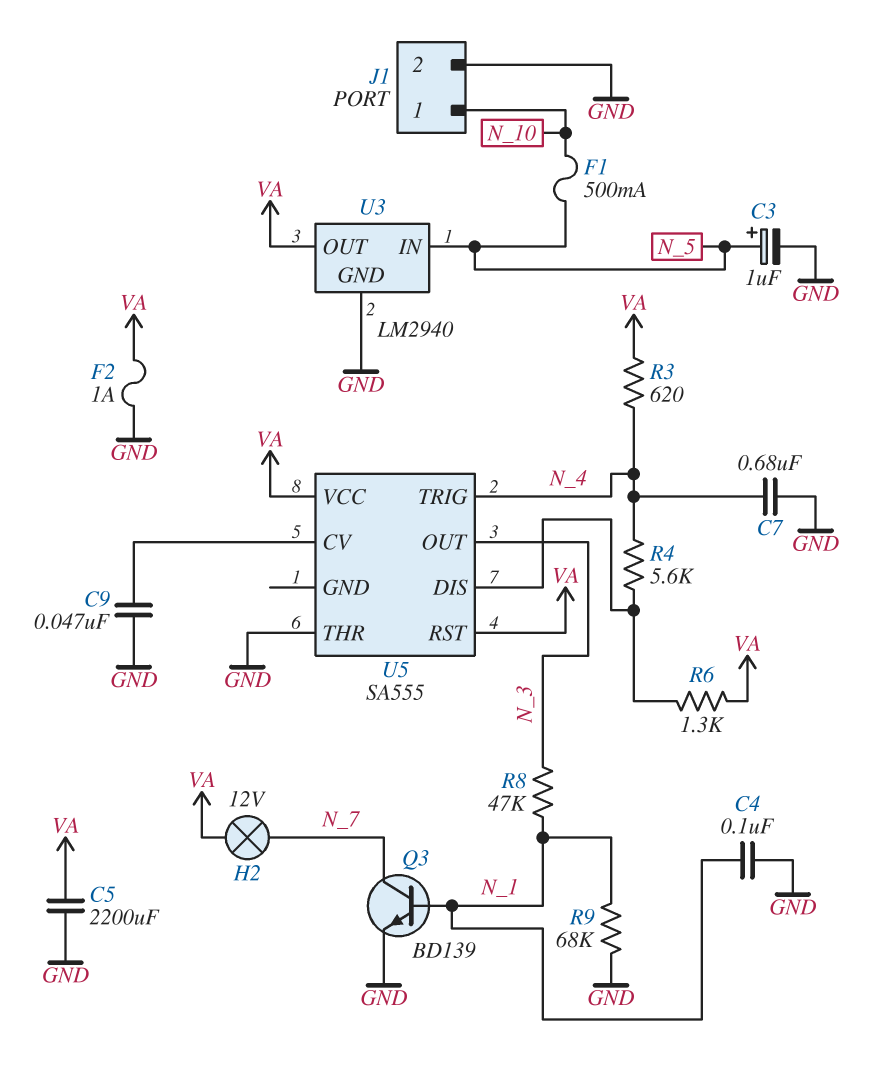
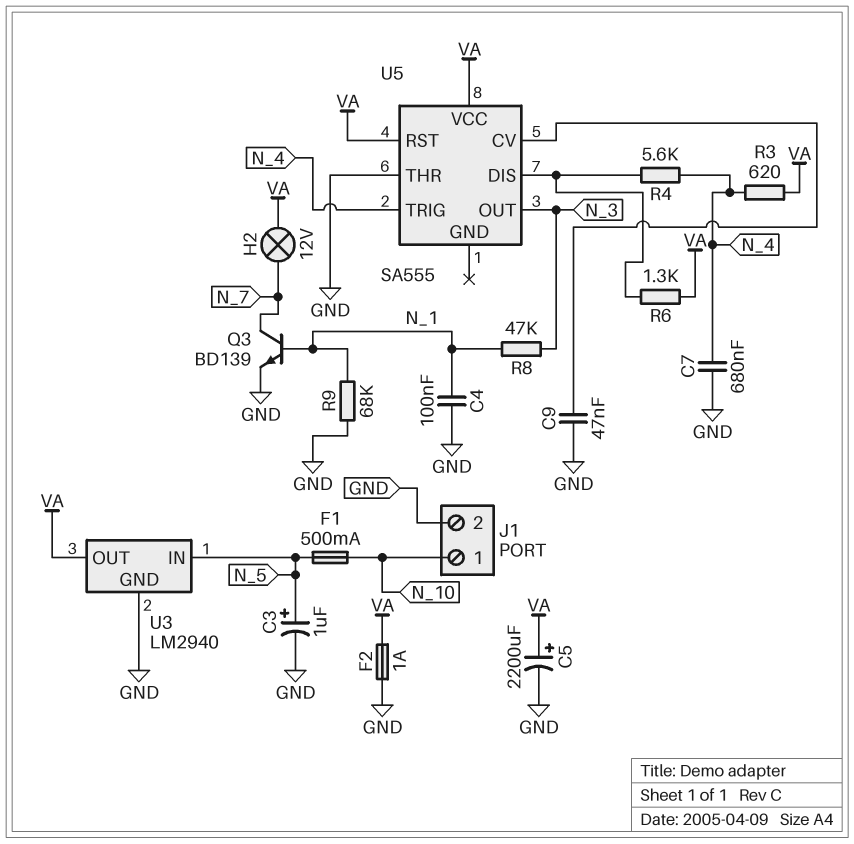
C5: 2200uF (GND, VA) -> 2200uF (plus VA, minus GND)

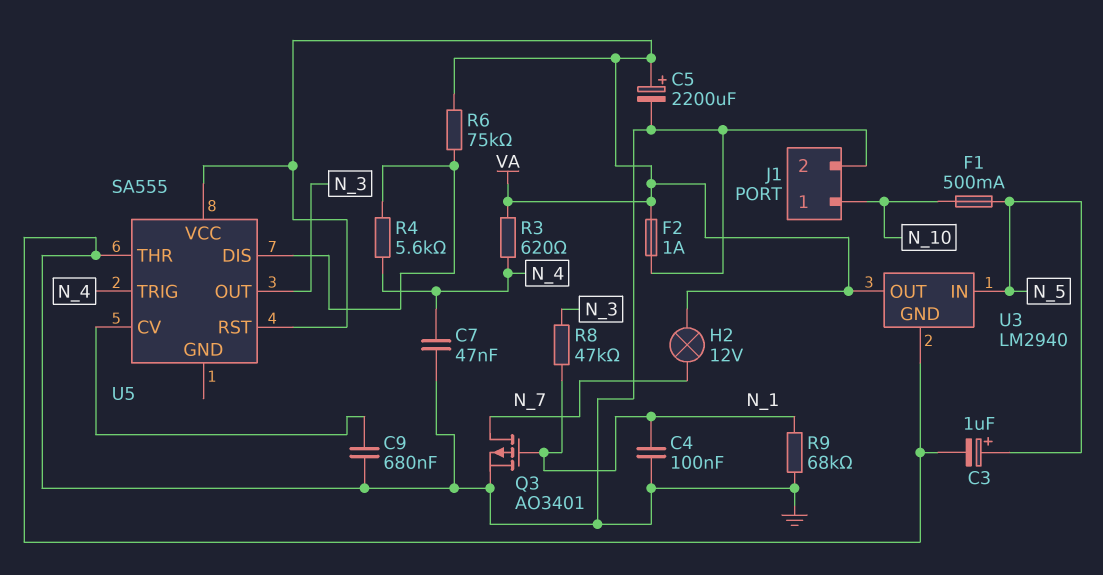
C7: 680nF (GND, N_4) -> 47nF (GND, N_4)
C9: 47nF (GND, U5/CV) -> 680nF (GND, U5/CV)
Q3: NPN BD139 (B N_1, C N_7, E GND) -> PMOS AO3401 (G N_1, D N_7, S GND)
R6: 1.3k (U5/DIS, VA) -> 75k (U5/DIS, VA)

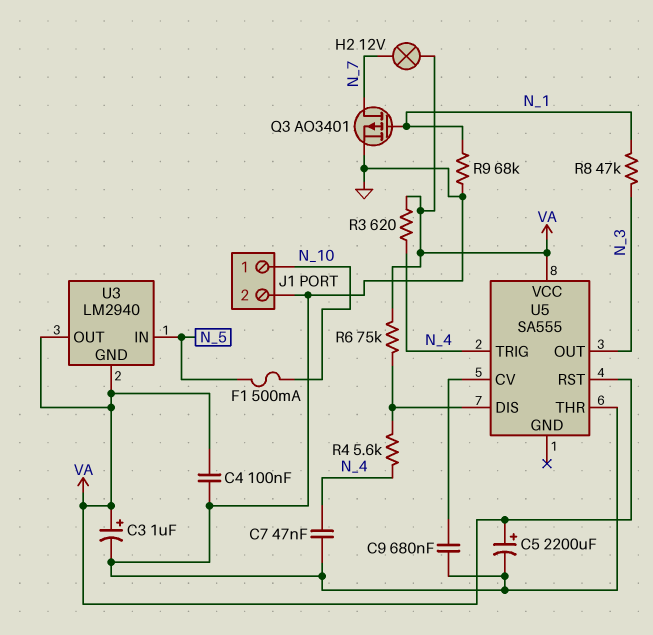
C3: 1uF (plus N_5, minus GND) -> 1uF (plus VA, minus GND)
C4: 100nF (GND, N_1) -> 100nF (GND, VA)
F2: 1A (GND, VA) -> none
U3 pin GND: GND -> VA

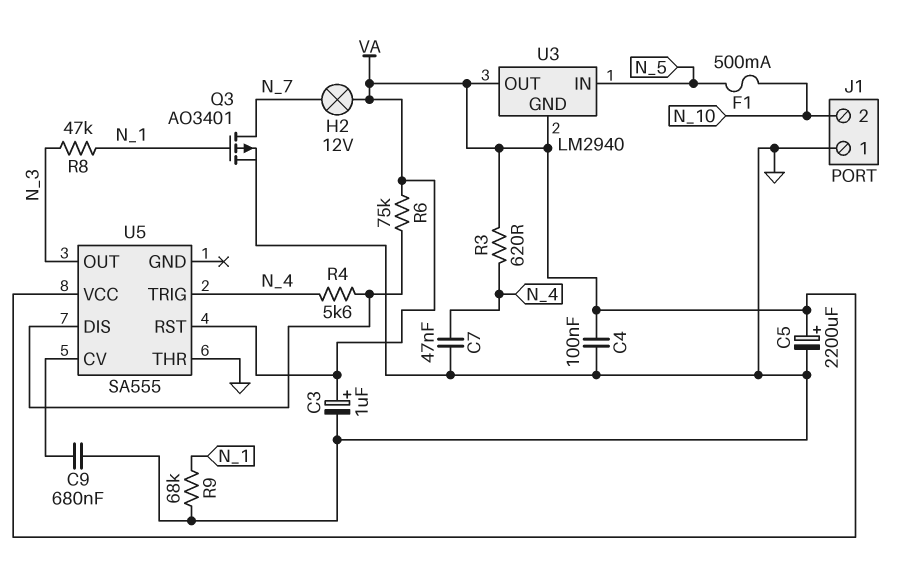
J1 pin 1: N_10 -> GND
J1 pin 2: GND -> N_10

